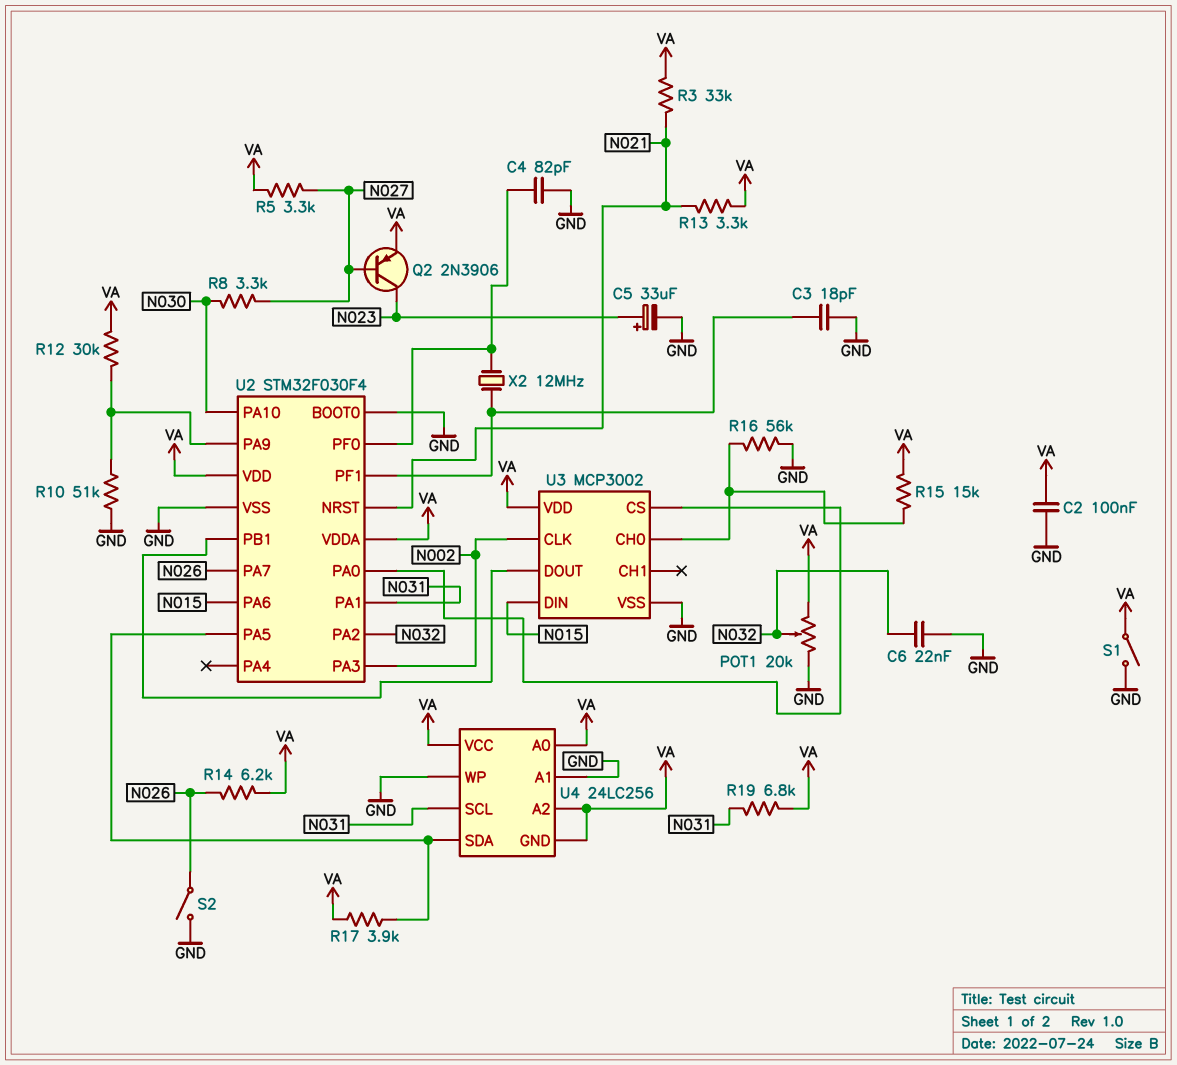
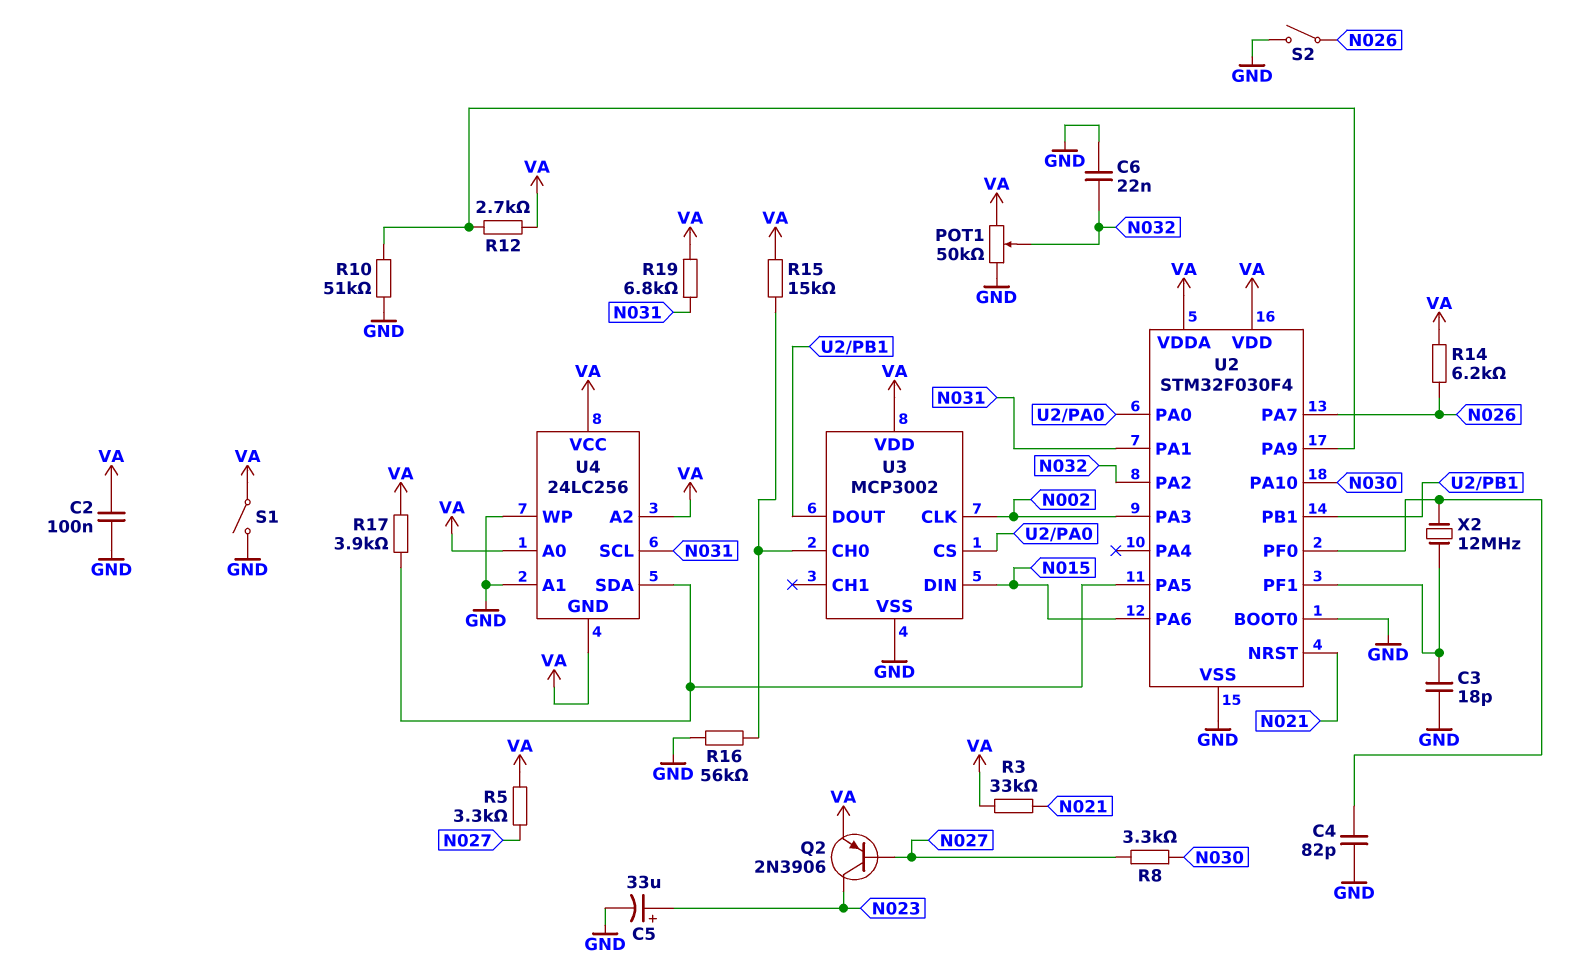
POT1: 20k (GND, VA, wiper N032) -> 50k (GND, VA, wiper N032)
R12: 30k (U2/PA9, VA) -> 2.7k (U2/PA9, VA)
R13: 3.3k (N021, VA) -> none

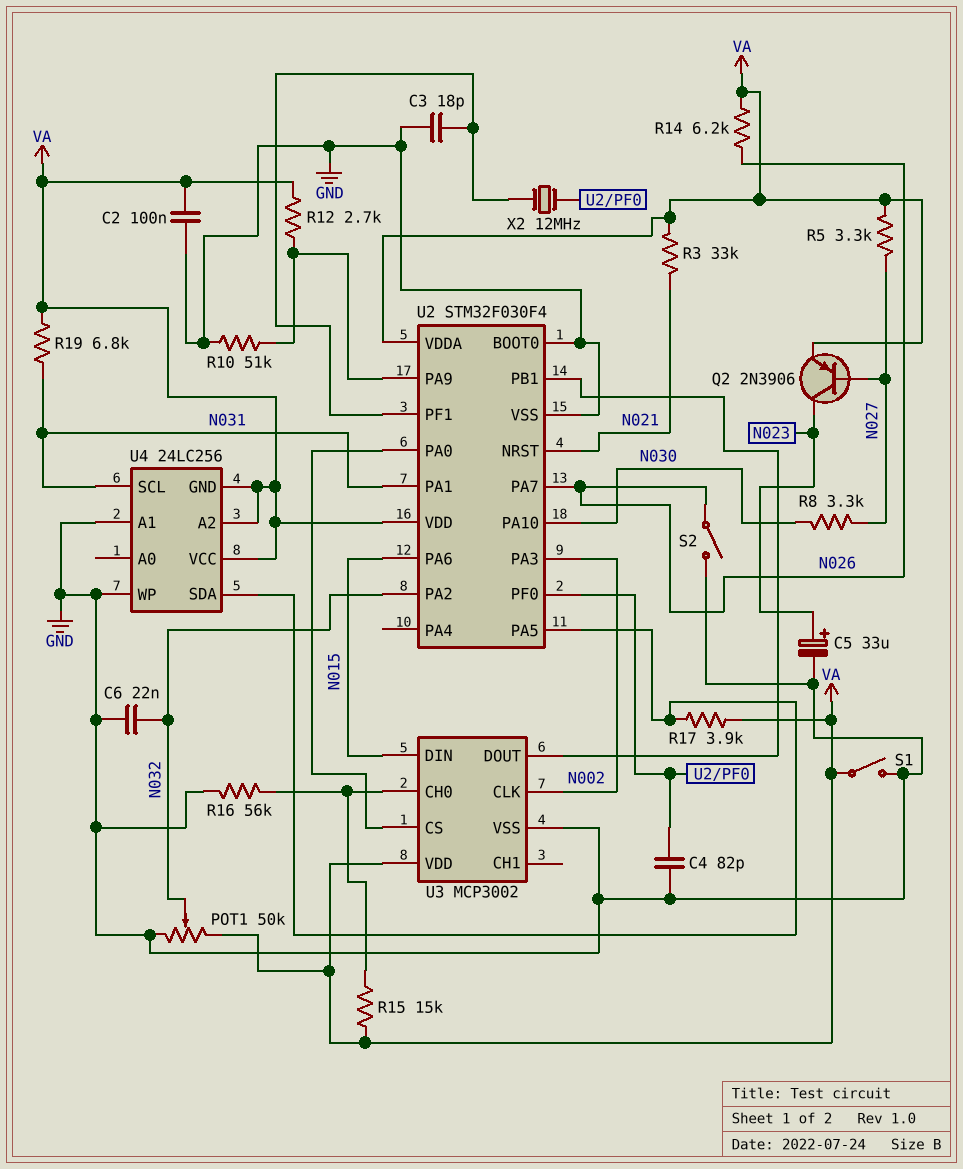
U4 pin A0: VA -> none

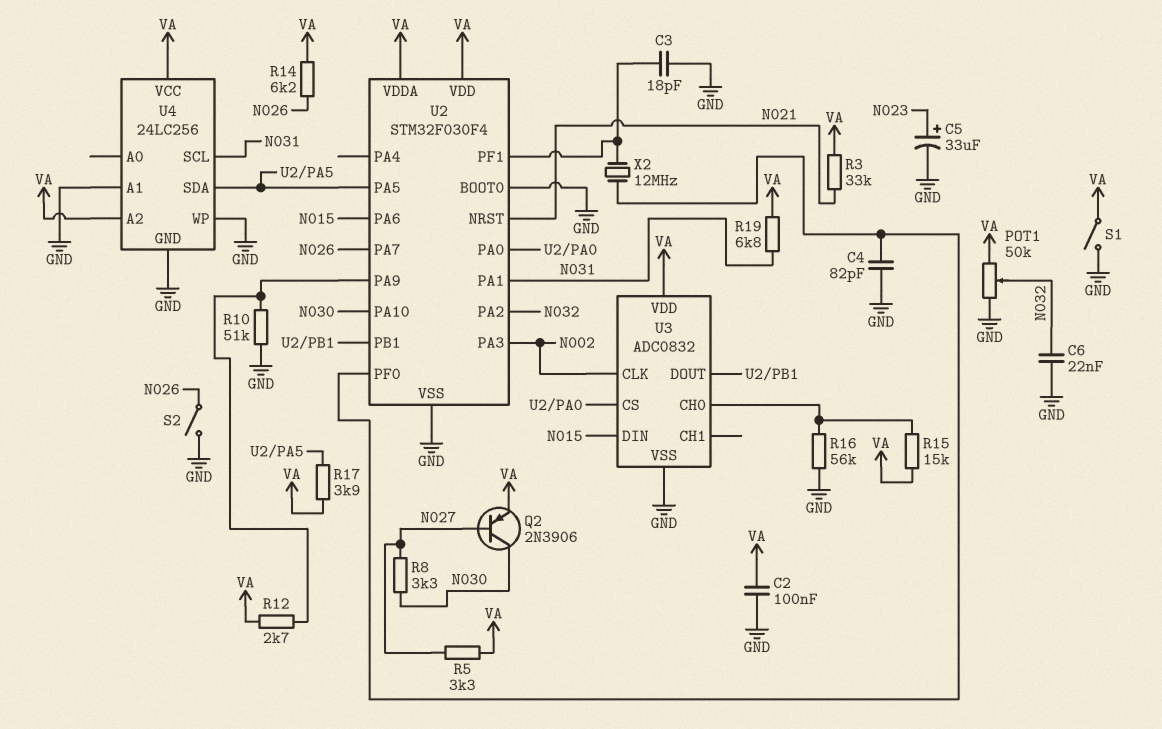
Q2: PNP 2N3906 (B N027, C N023, E VA) -> PNP 2N3906 (B N027, C N030, E VA)
U3: MCP3002 -> ADC0832
U4 pin GND: VA -> GND

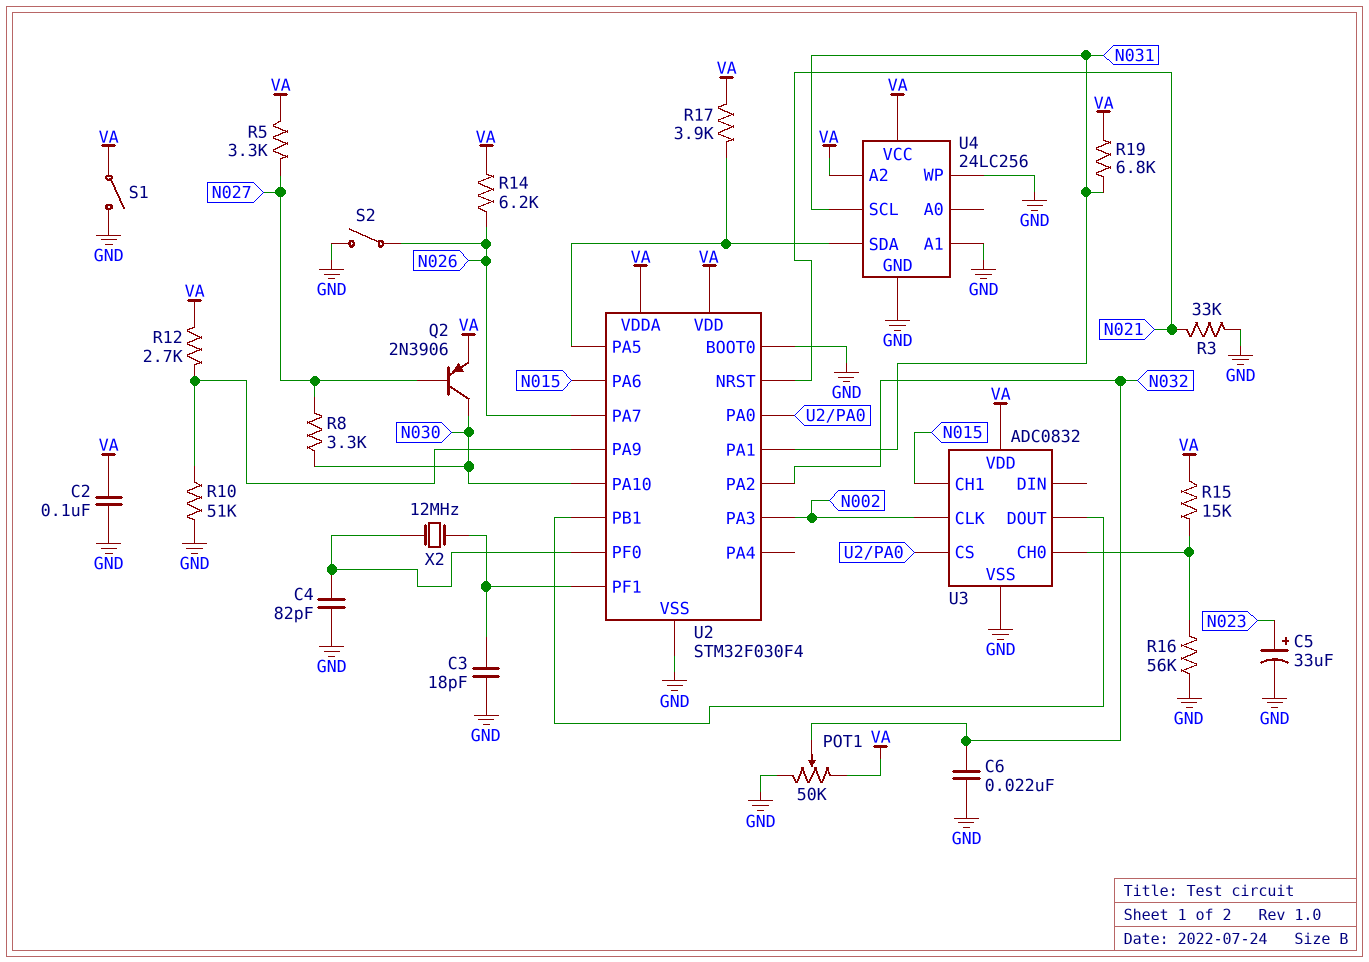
R3: 33k (N021, VA) -> 33k (GND, N021)
U3 pin CH1: none -> N015
U3 pin DIN: N015 -> none

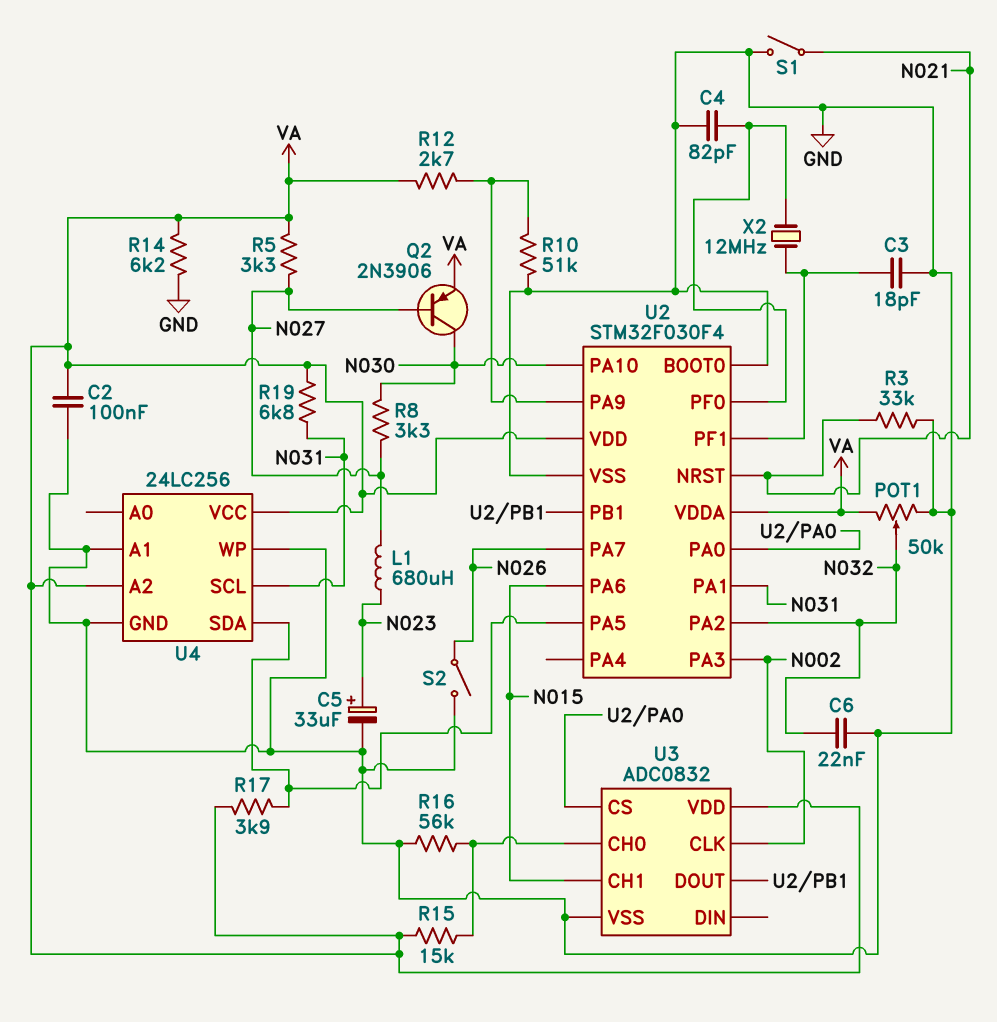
L1: none -> 680uH (N023, N027)
R14: 6.2k (N026, VA) -> 6.2k (GND, VA)
S1: switch (GND, VA) -> switch (GND, N021)

